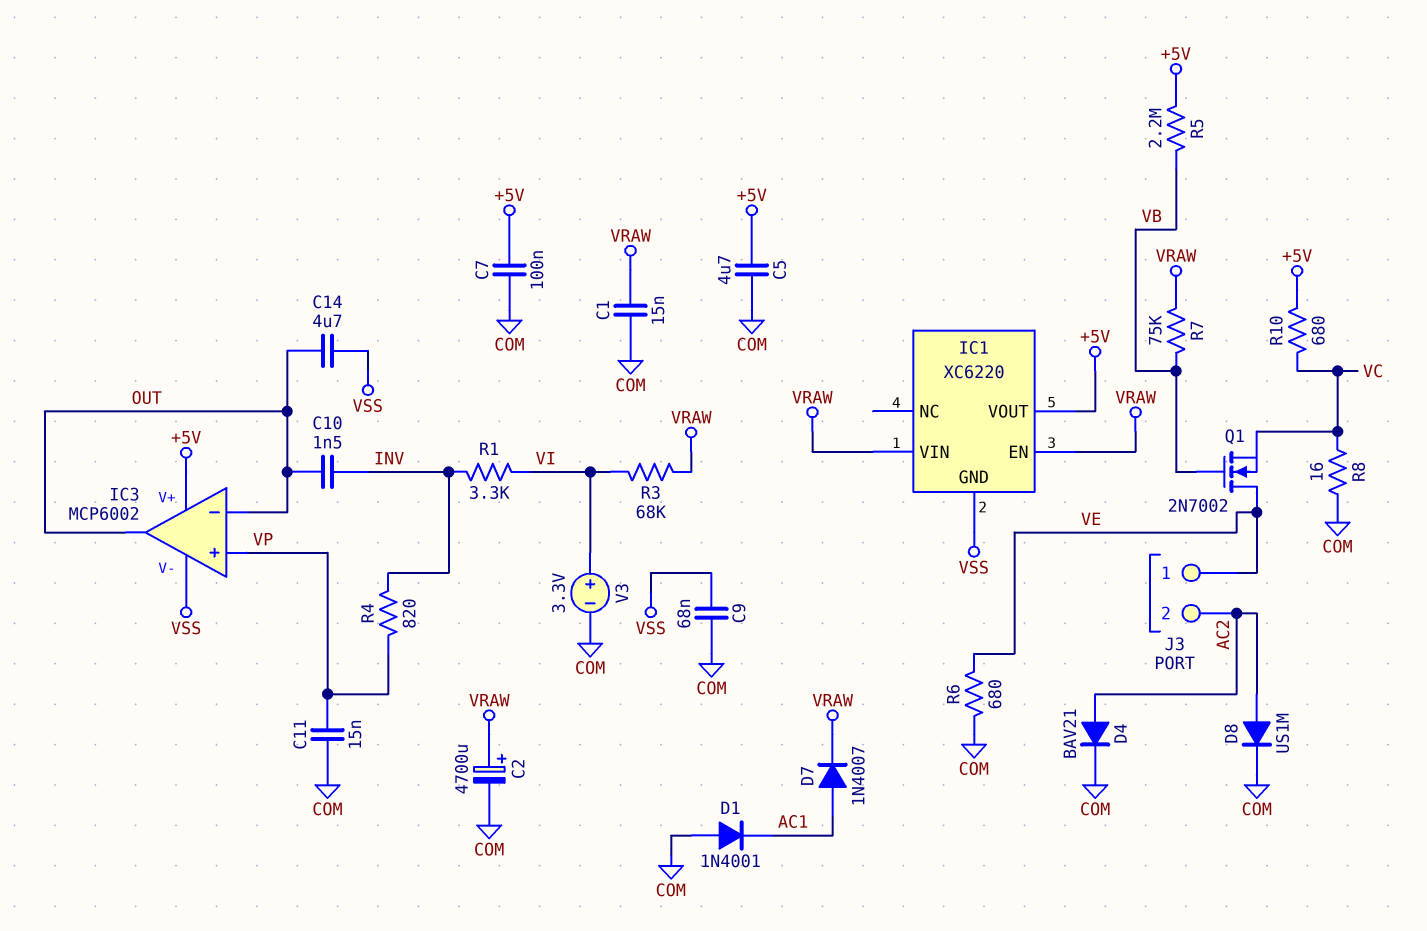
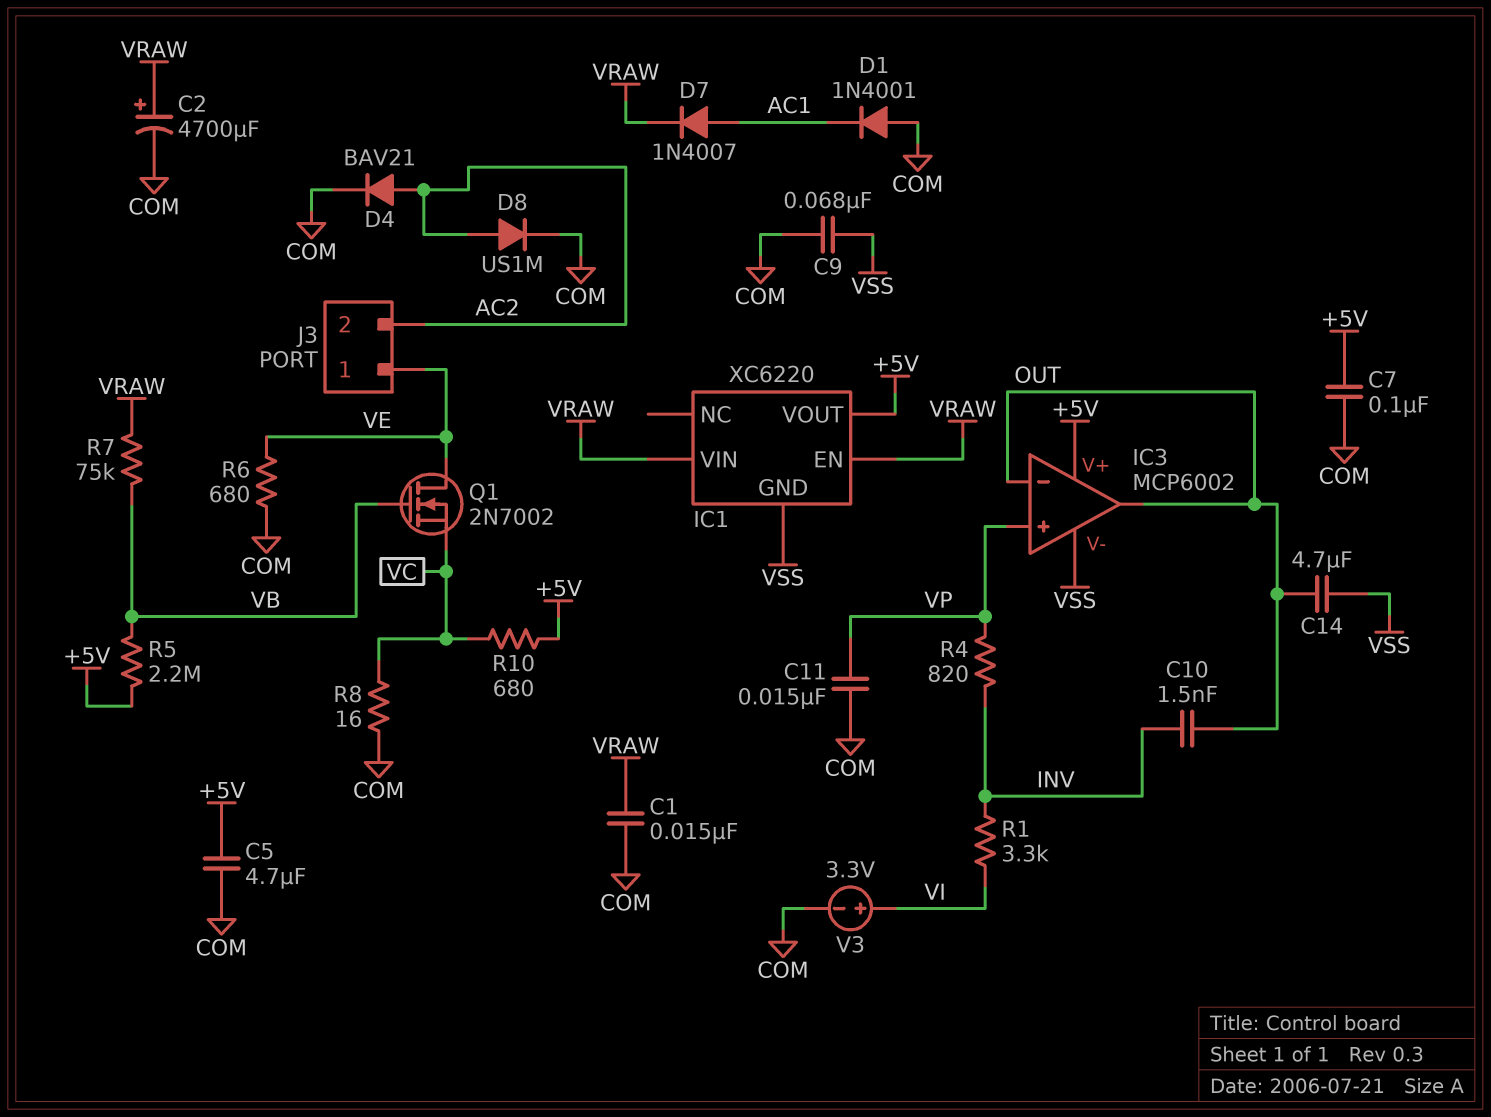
R3: 68k (VI, VRAW) -> none

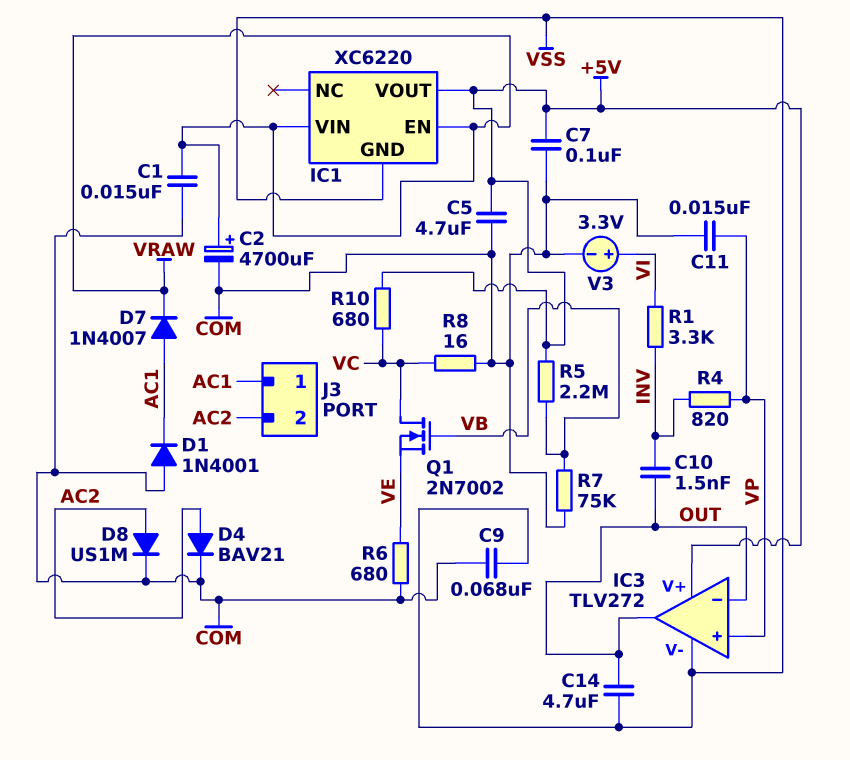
IC3: MCP6002 -> TLV272
J3 pin 1: VE -> AC1
Q1: NMOS 2N7002 (G VB, D VE, S VC) -> NMOS 2N7002 (G VB, D VC, S VE)
R7: 75k (VB, VRAW) -> 75k (COM, VB)

